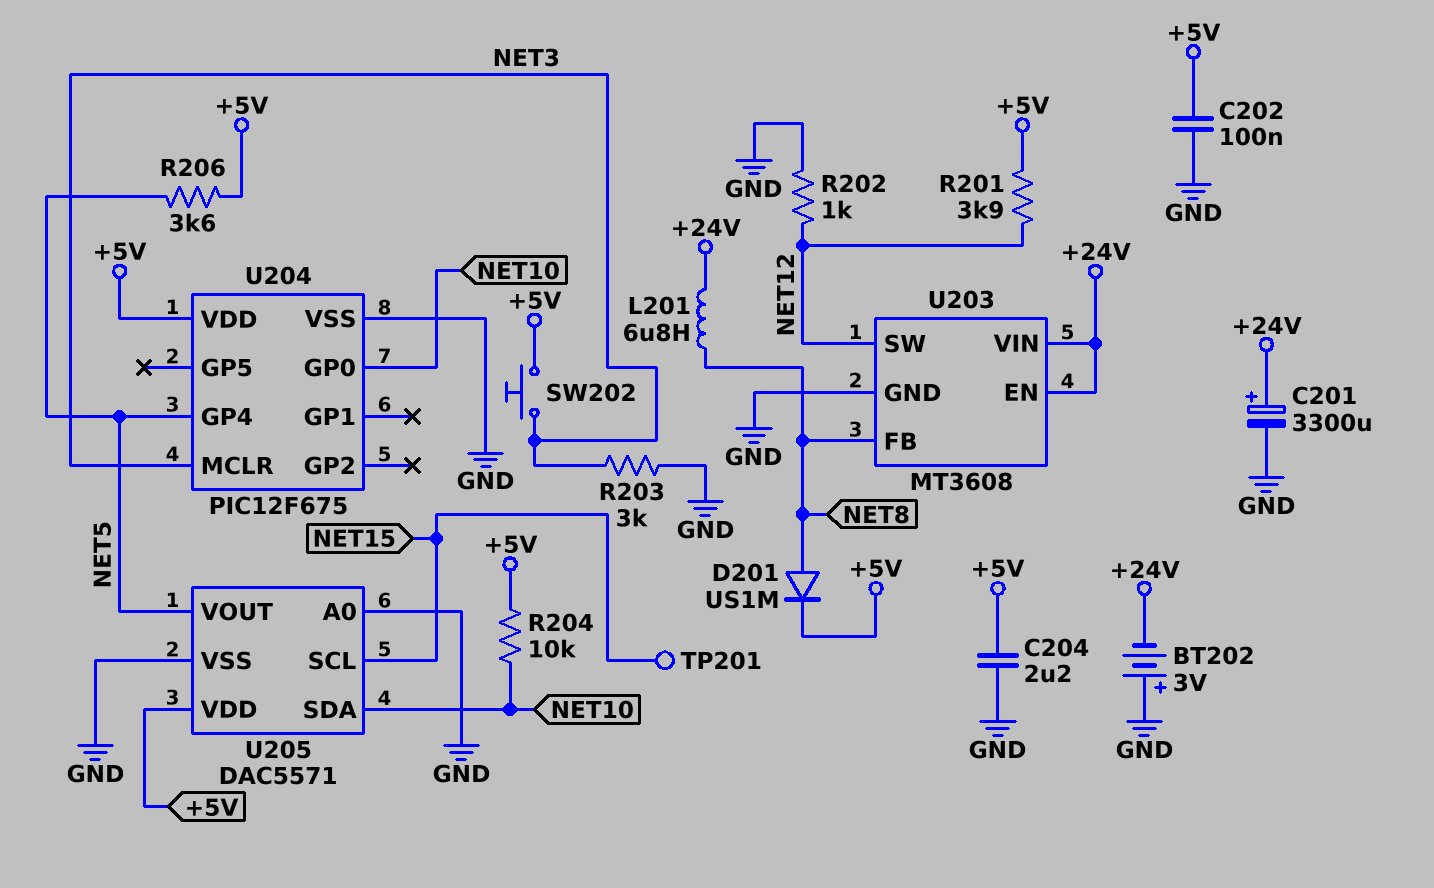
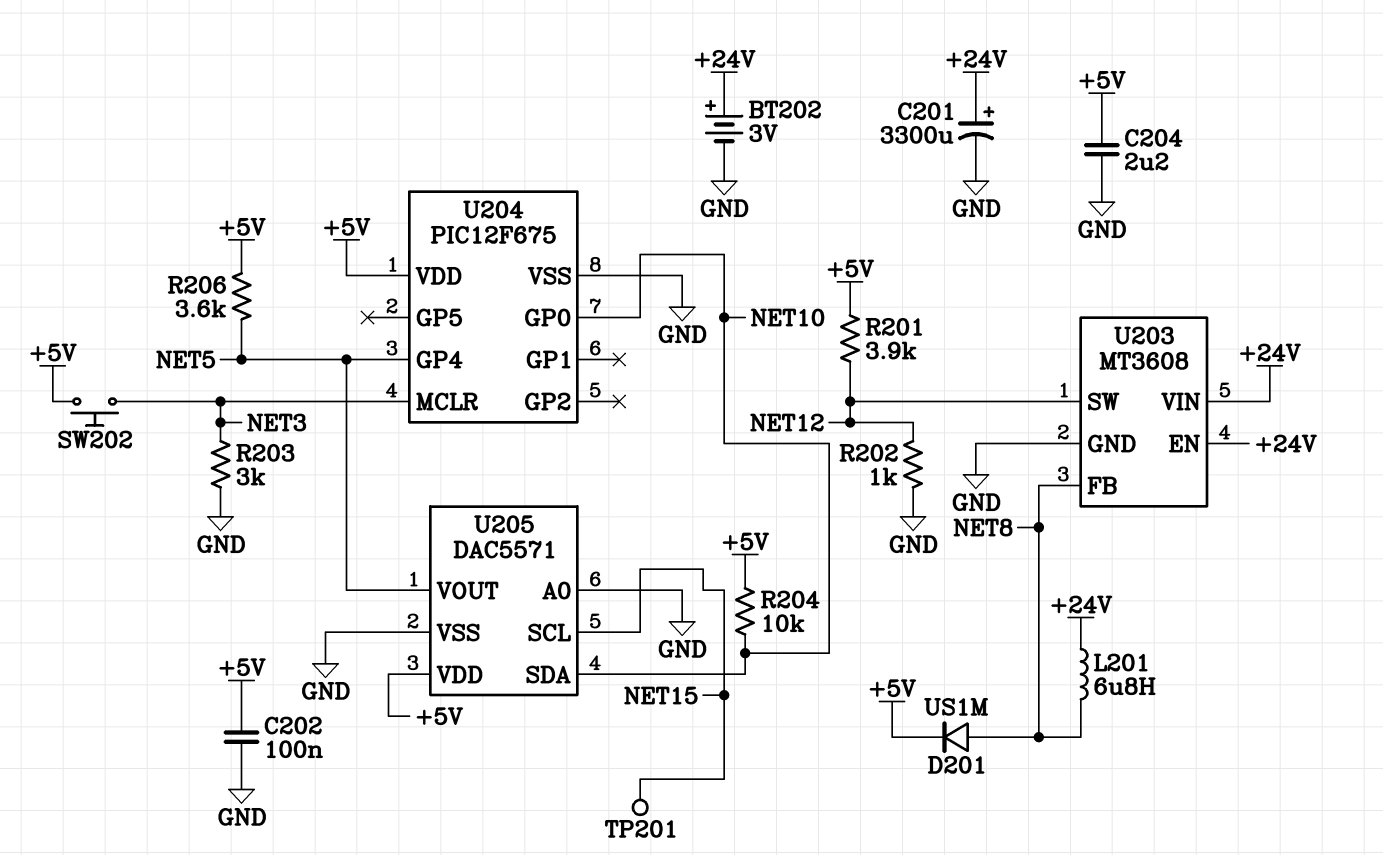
BT202: 3V (plus GND, minus +24V) -> 3V (plus +24V, minus GND)

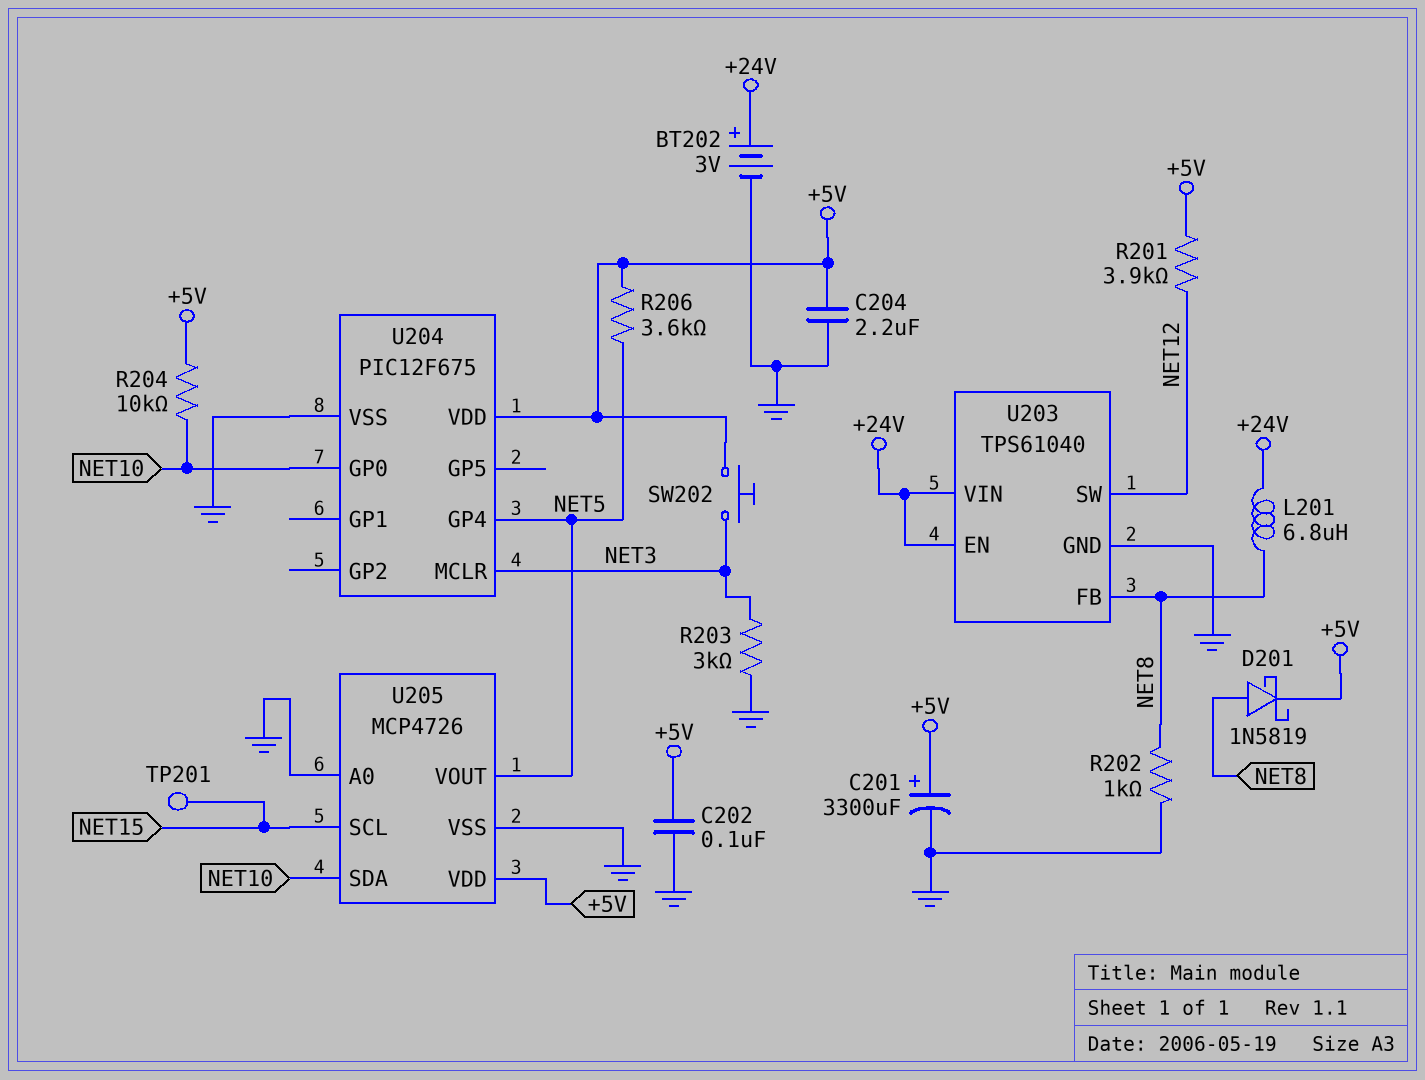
C201: 3300uF (plus +24V, minus GND) -> 3300uF (plus +5V, minus GND)
D201: diode US1M (A NET8, K +5V) -> schottky 1N5819 (A NET8, K +5V)
R202: 1k (GND, NET12) -> 1k (GND, NET8)
U203: MT3608 -> TPS61040
U205: DAC5571 -> MCP4726

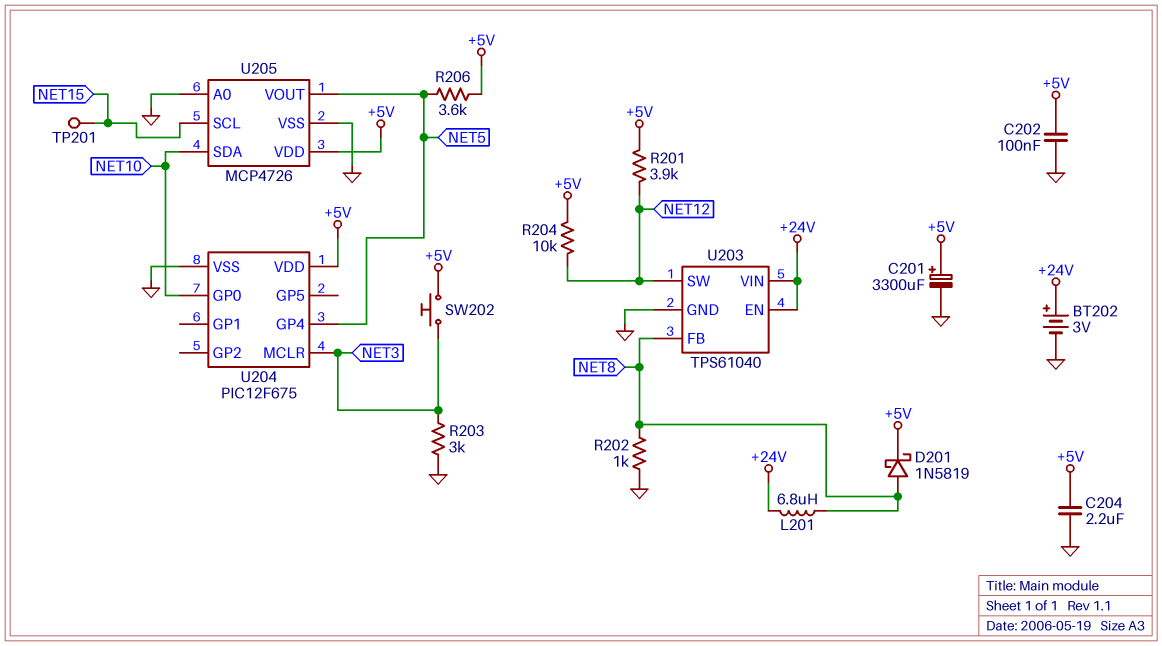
R204: 10k (+5V, NET10) -> 10k (+5V, NET12)

